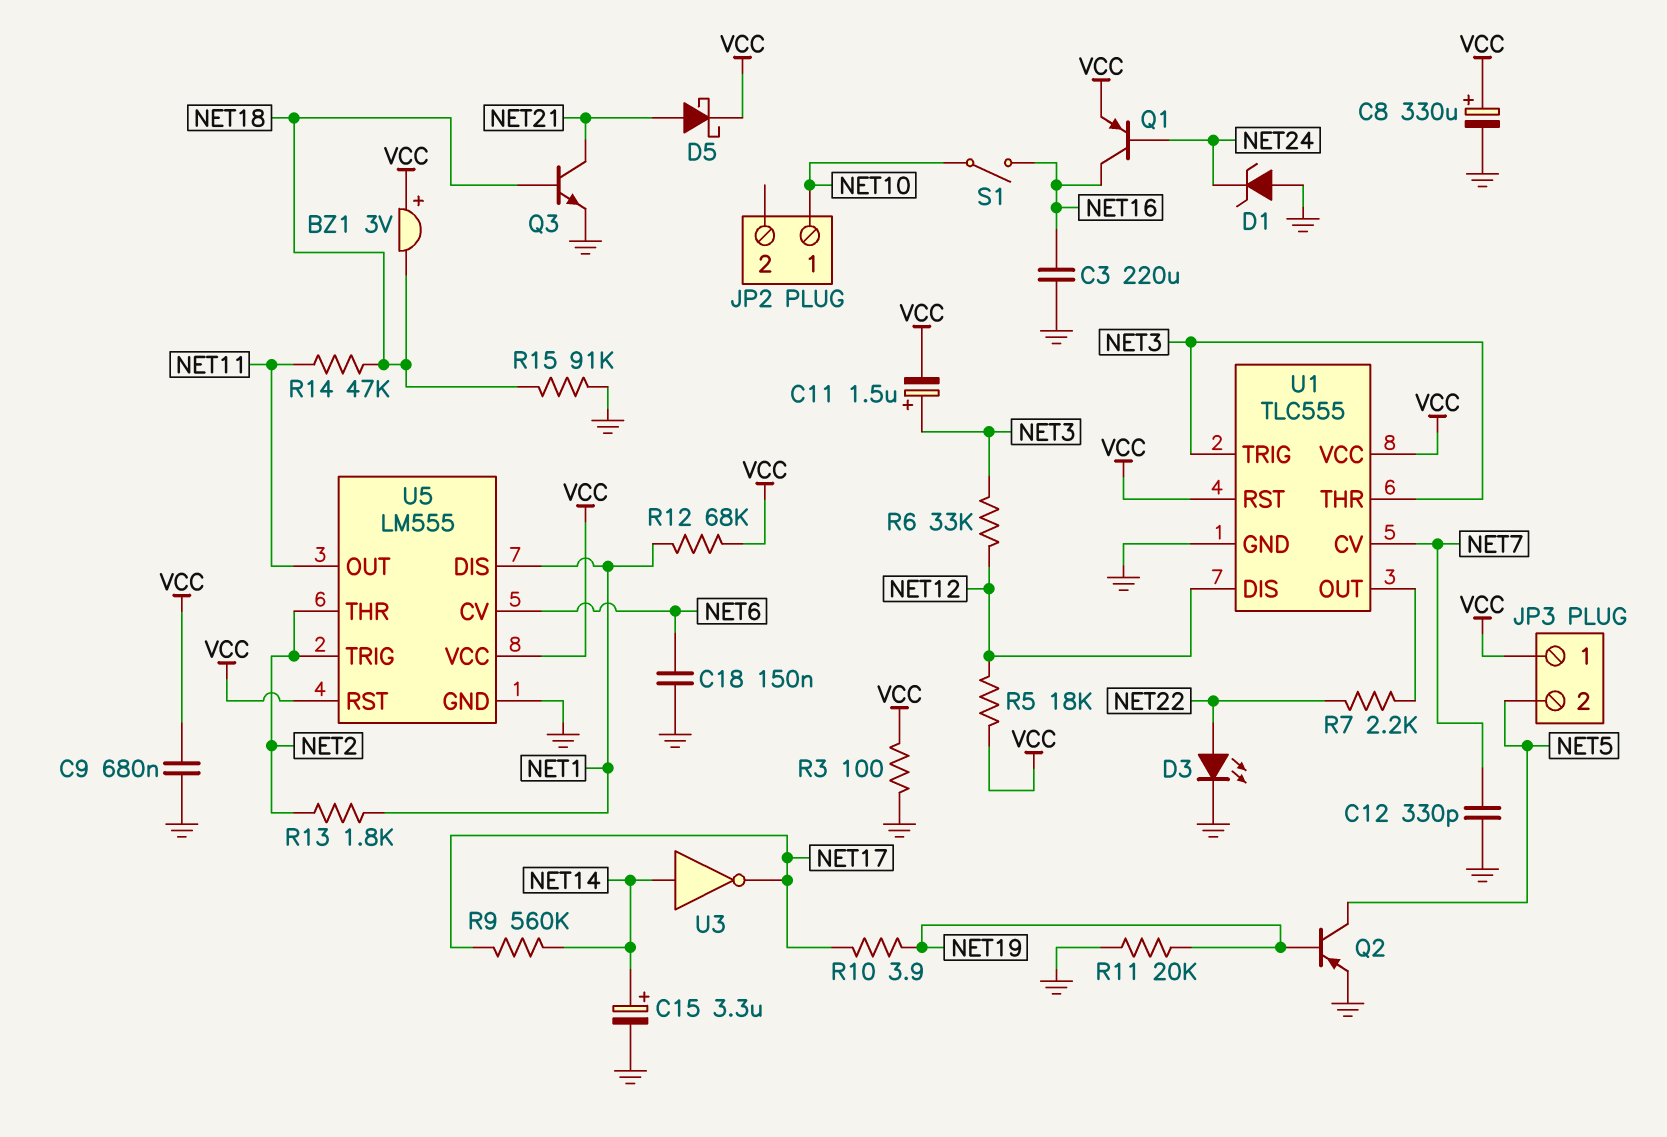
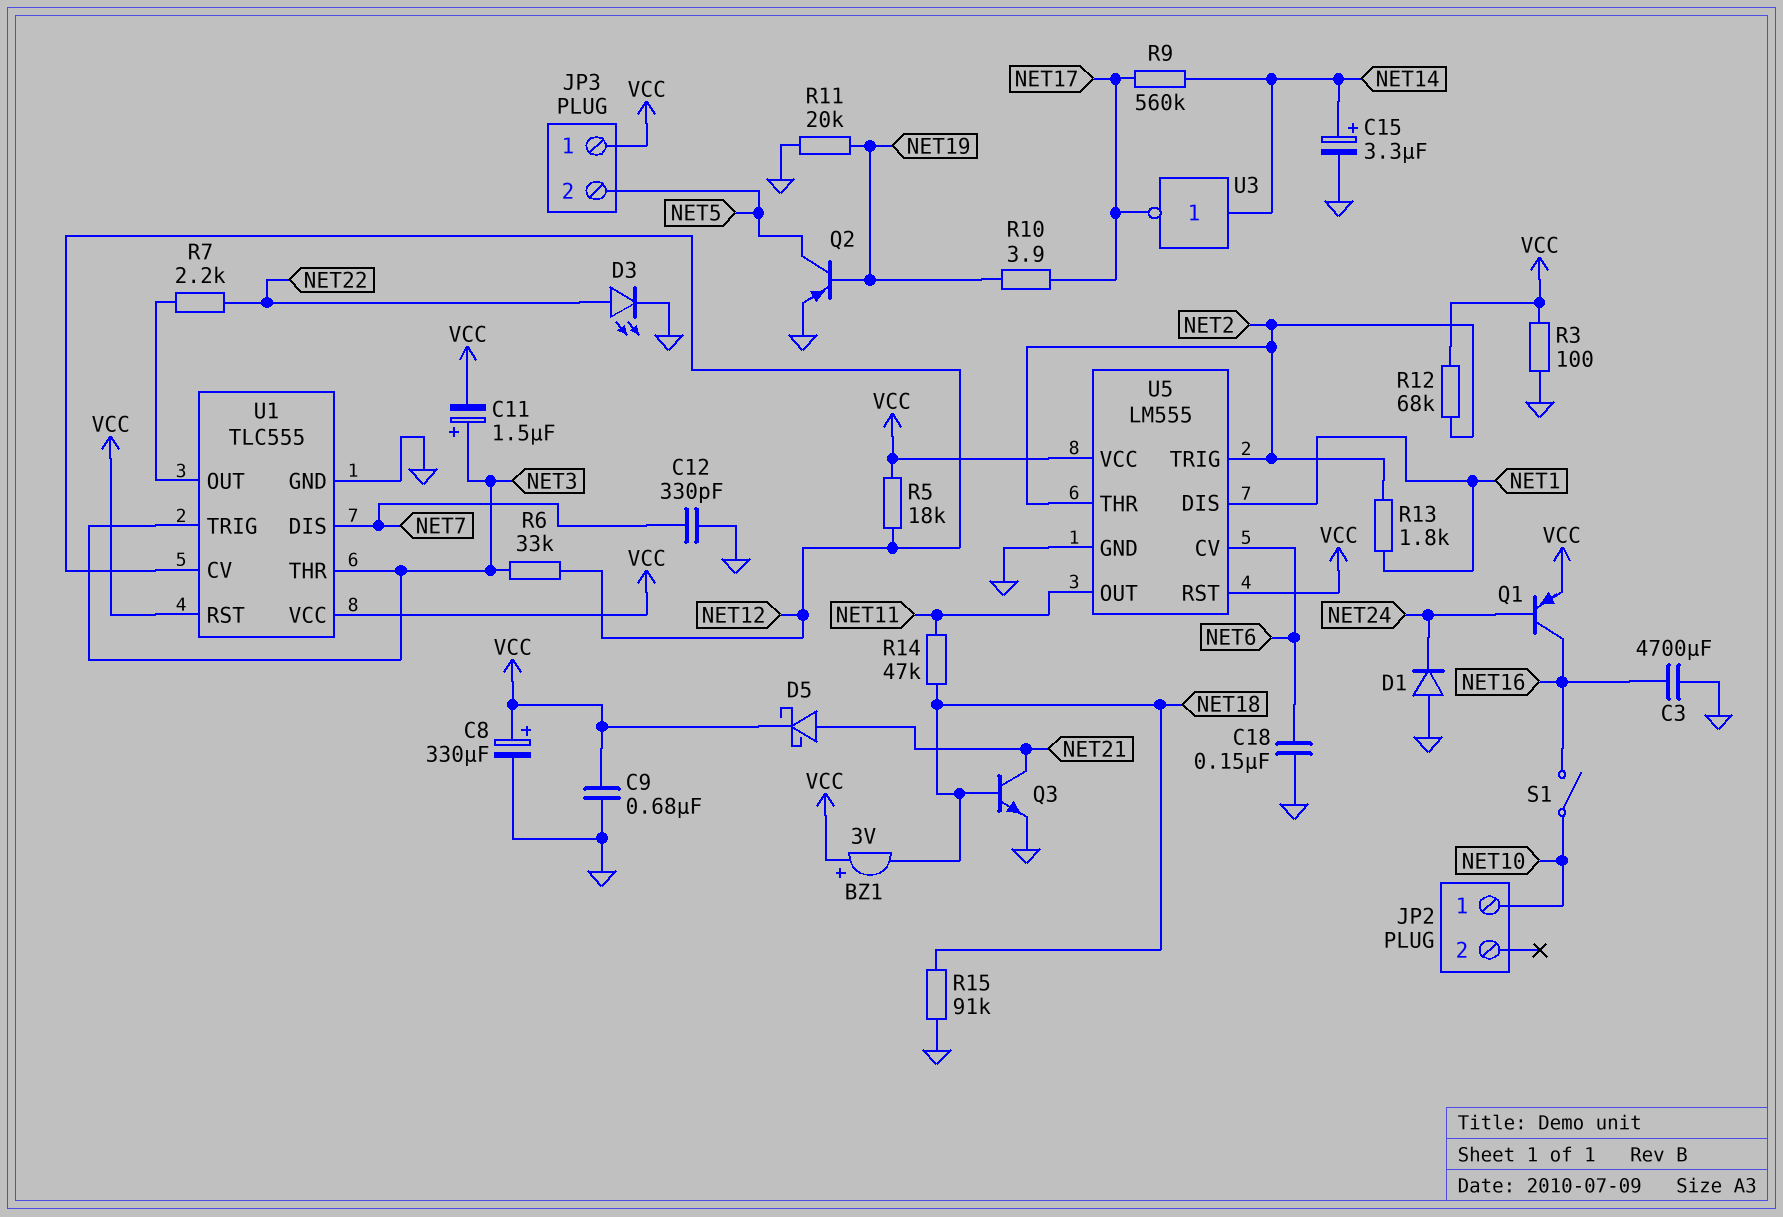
C3: 220uF (GND, NET16) -> 4700uF (GND, NET16)
D1: zener (A GND, K NET24) -> diode (A GND, K NET24)
R12: 68k (NET1, VCC) -> 68k (NET2, VCC)
U1 pin CV: NET7 -> NET12
U1 pin DIS: NET12 -> NET7

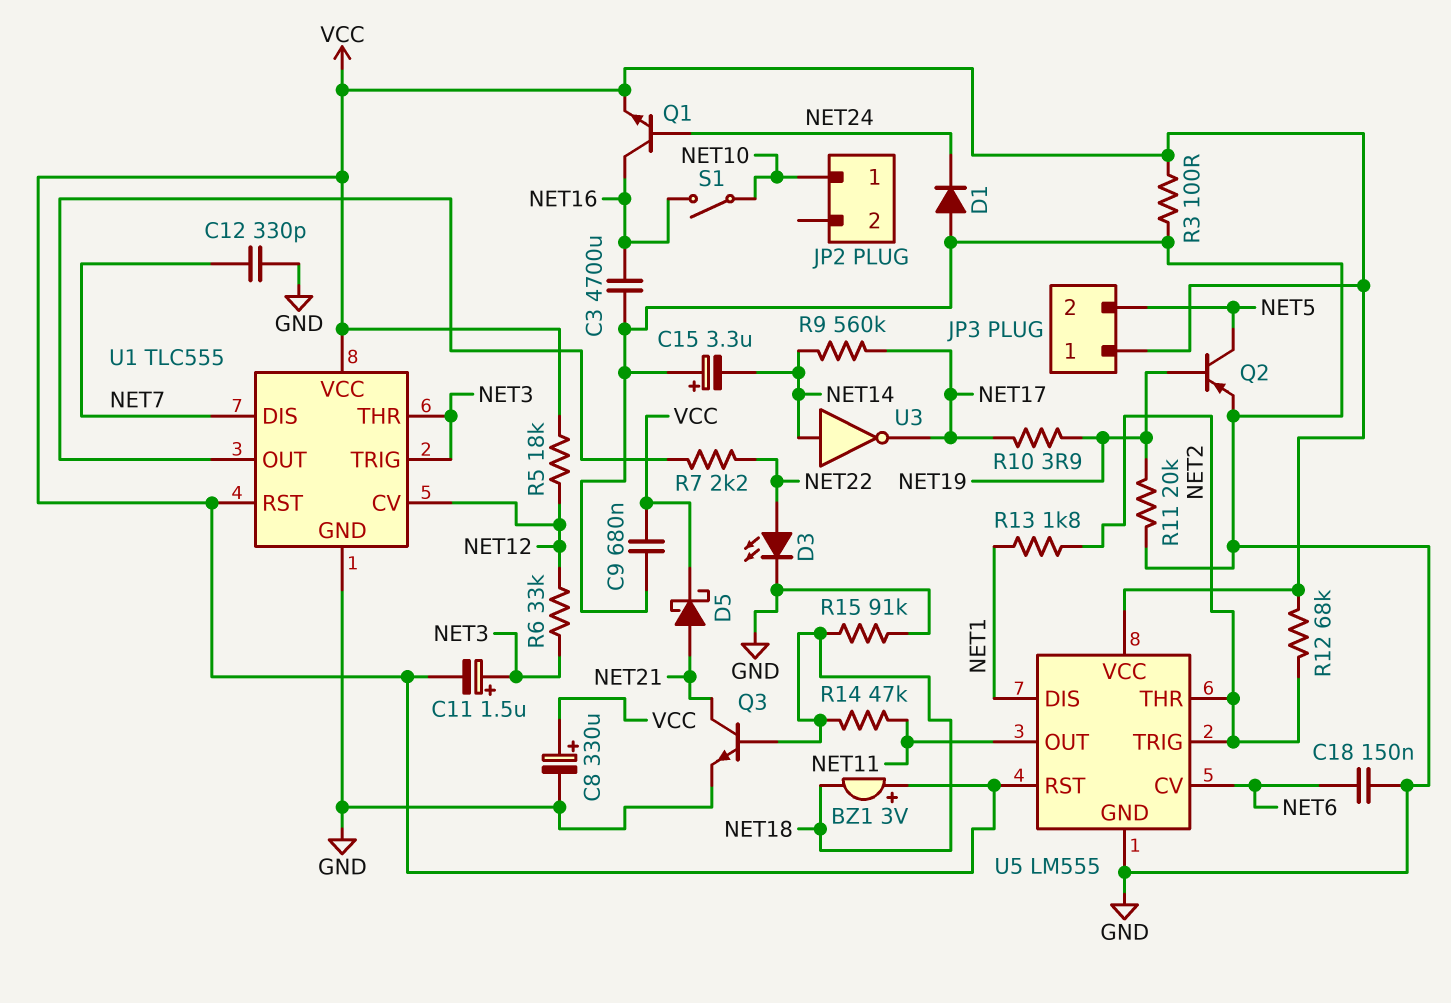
C15: 3.3uF (plus NET14, minus GND) -> 3.3uF (plus GND, minus NET14)
Q1: PNP (B NET24, C NET16, E VCC) -> NPN (B NET24, C NET16, E VCC)

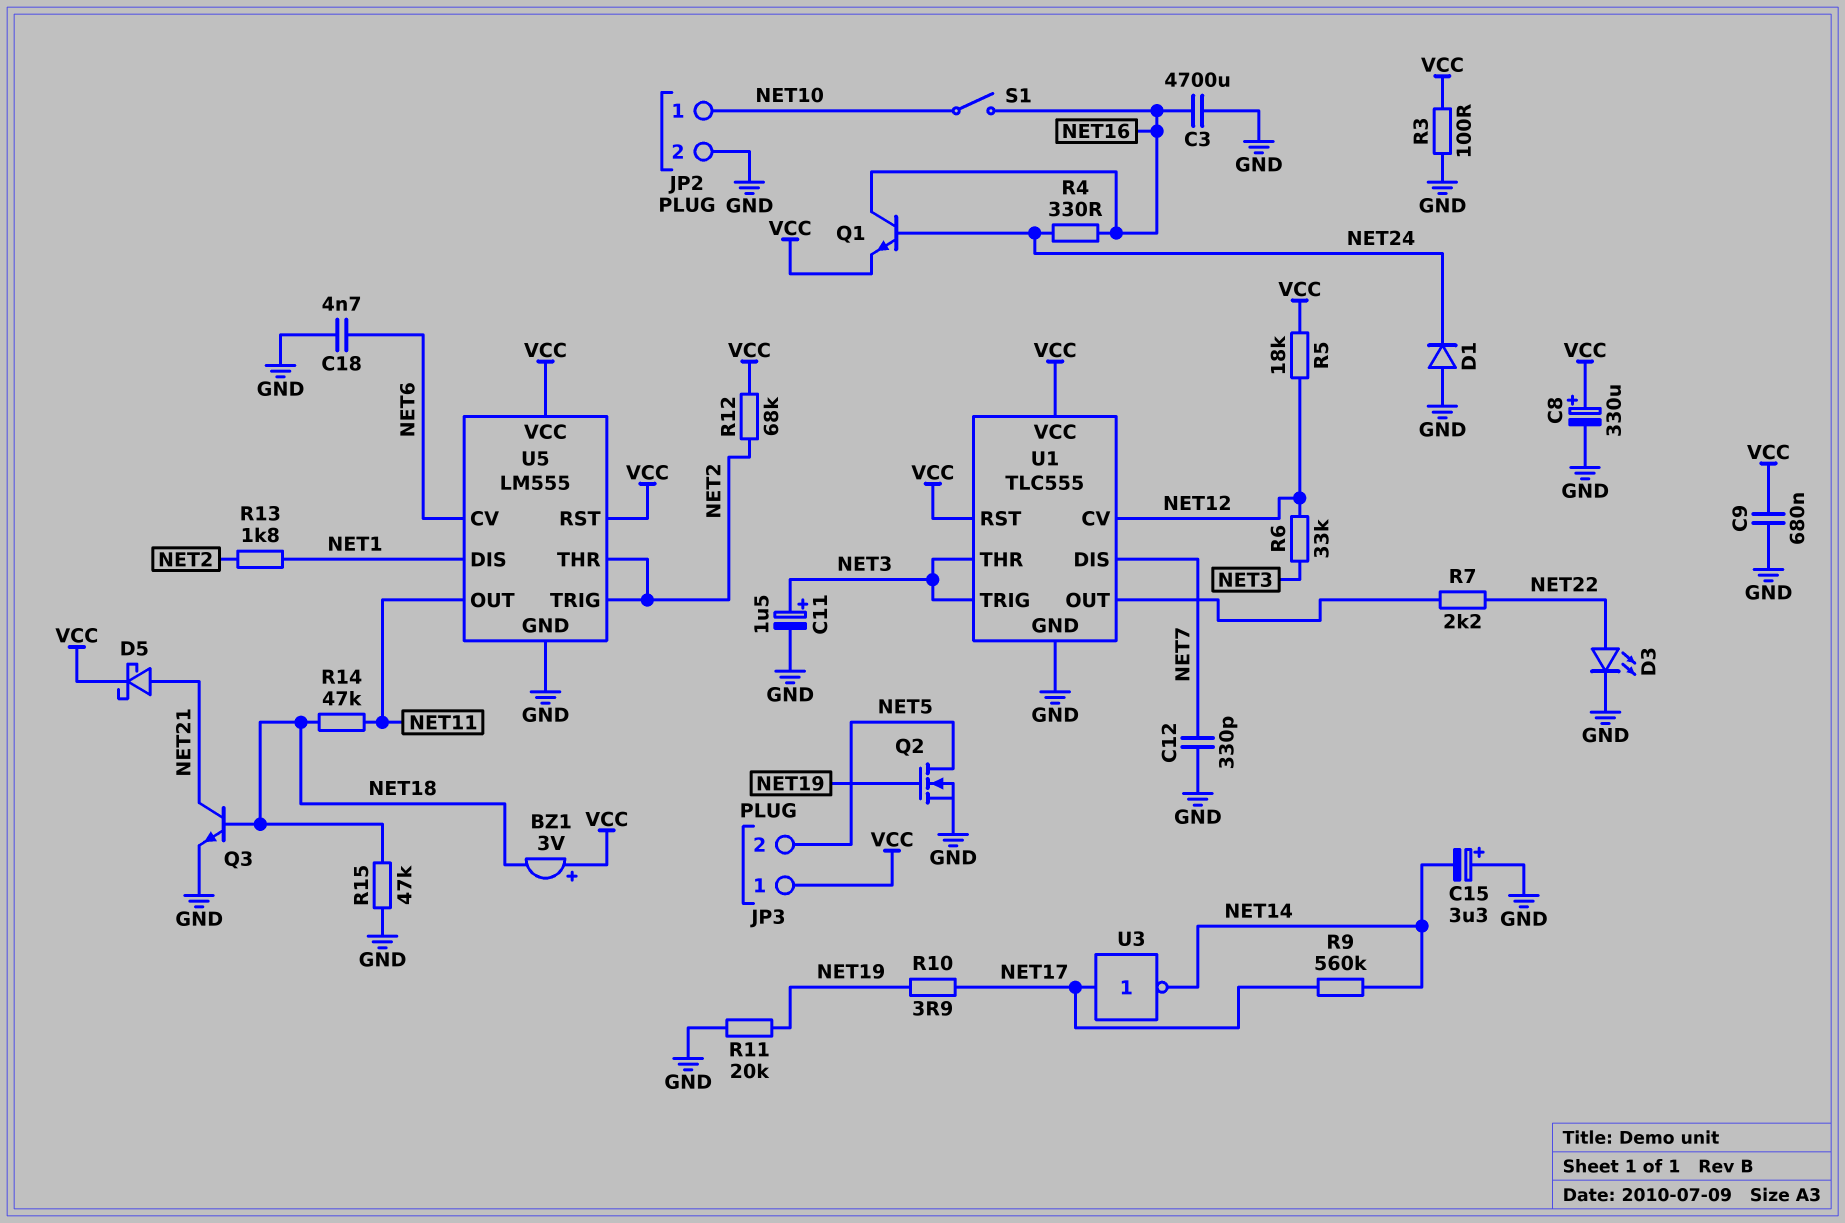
C11: 1.5uF (plus NET3, minus VCC) -> 1.5uF (plus NET3, minus GND)
C18: 150nF (GND, NET6) -> 4.7nF (GND, NET6)
JP2 pin 2: none -> GND
Q2: PNP (B NET19, C NET5, E GND) -> NMOS (G NET19, D NET5, S GND)
R4: none -> 330 (NET16, NET24)
R15: 91k (GND, NET18) -> 47k (GND, NET18)
U3: NOT (in NET14, out NET17) -> NOT (in NET17, out NET14)

